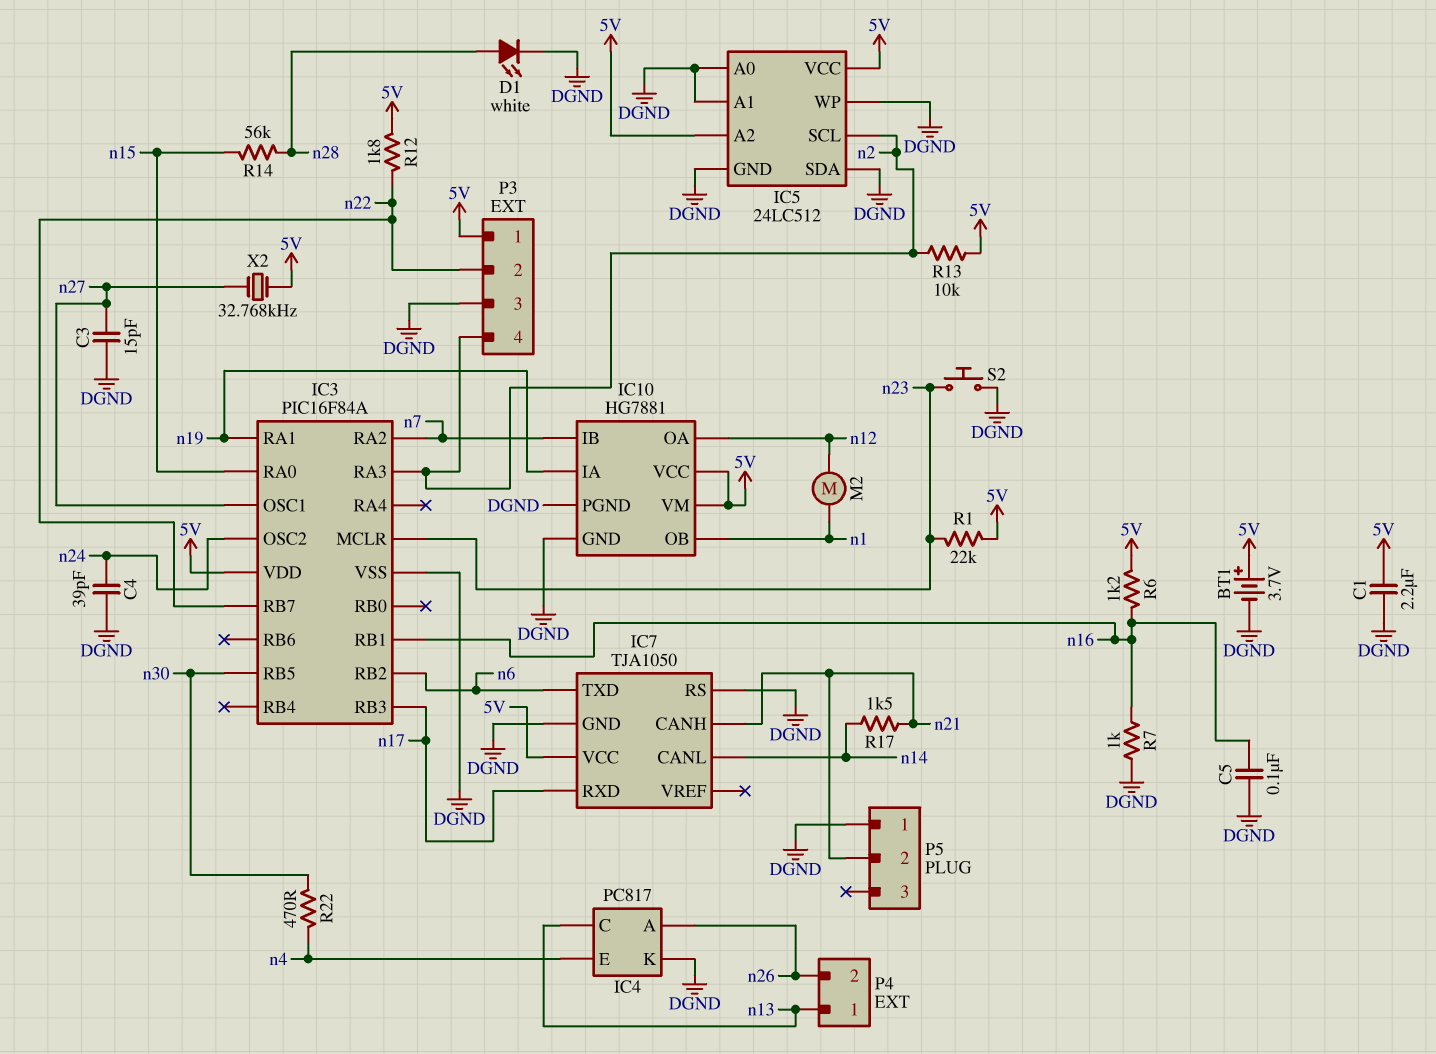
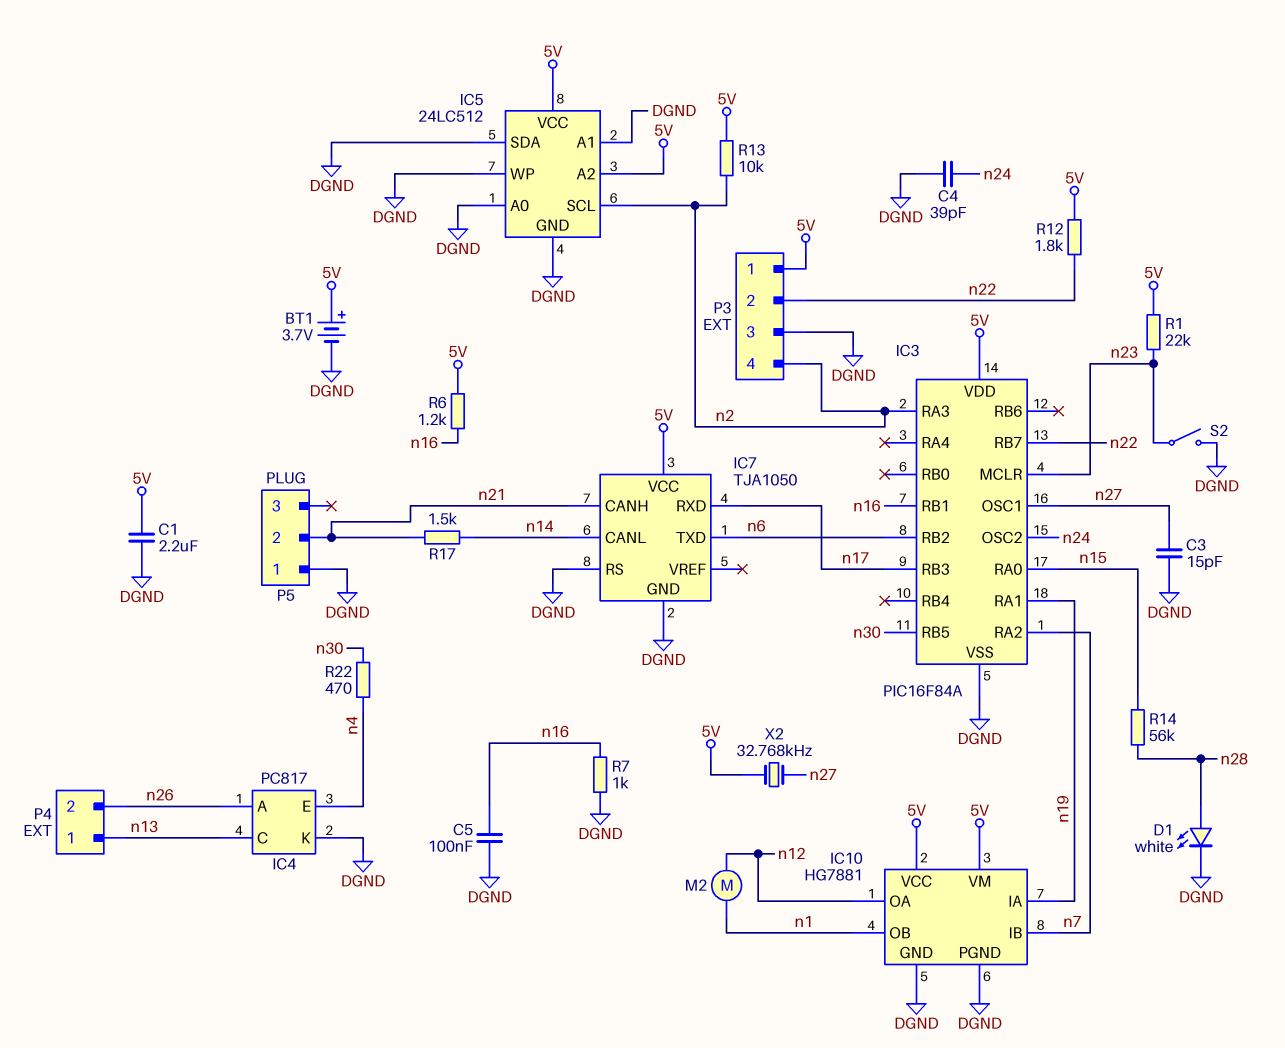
S2: button (DGND, n23) -> switch (DGND, n23)

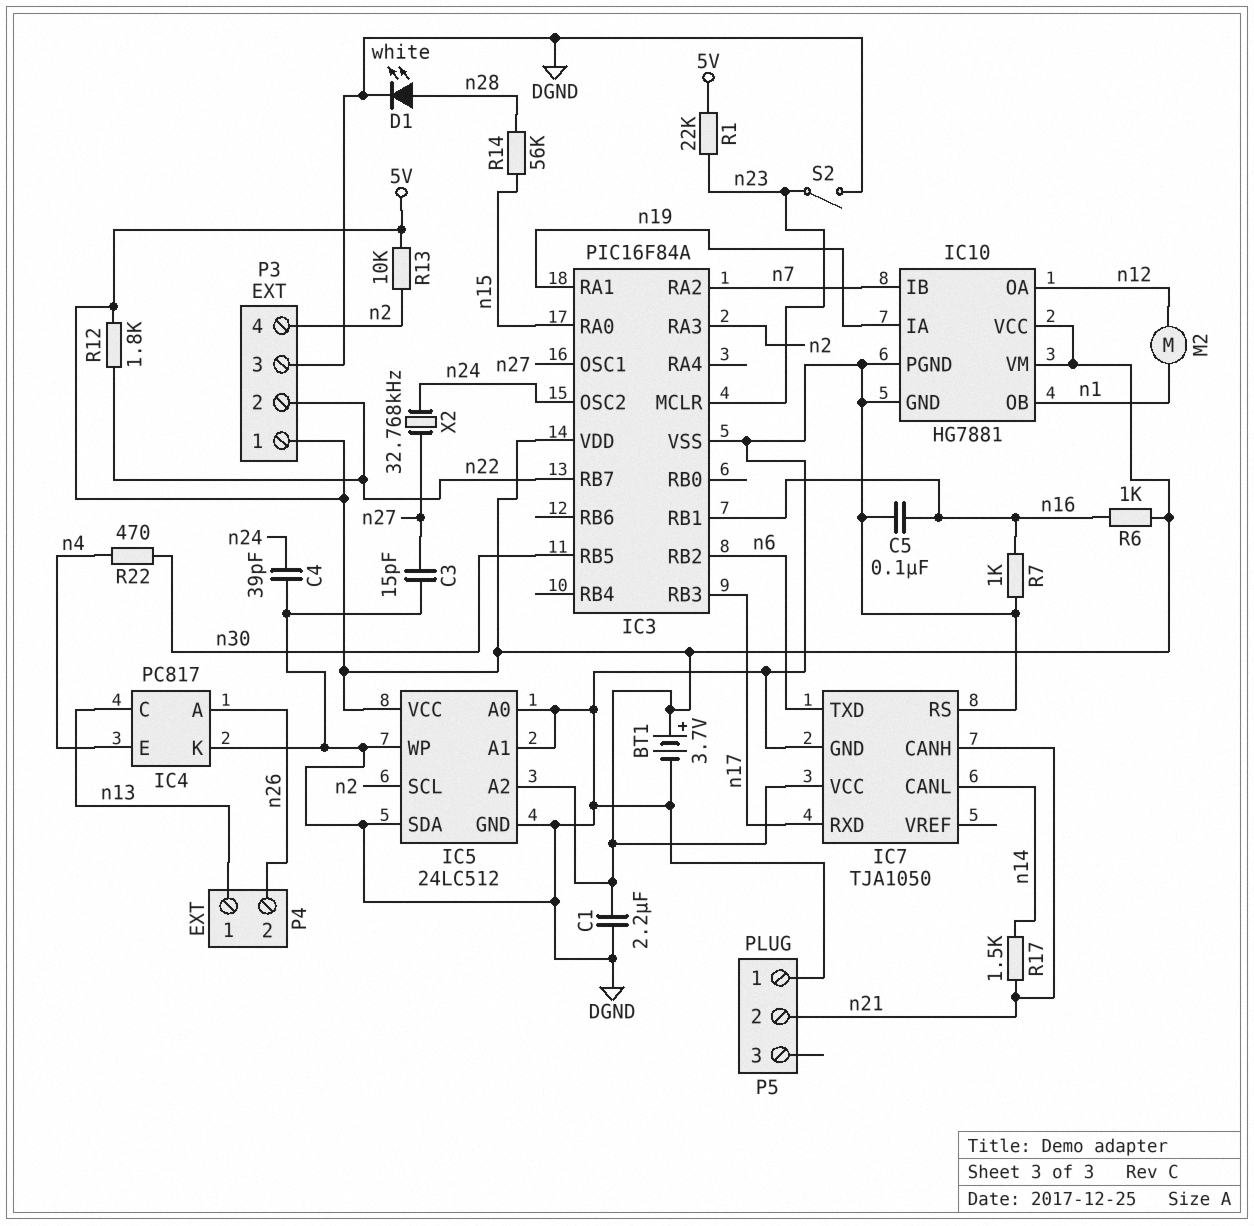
R6: 1.2k (5V, n16) -> 1k (5V, n16)
X2: 32.768kHz (5V, n27) -> 32.768kHz (n24, n27)

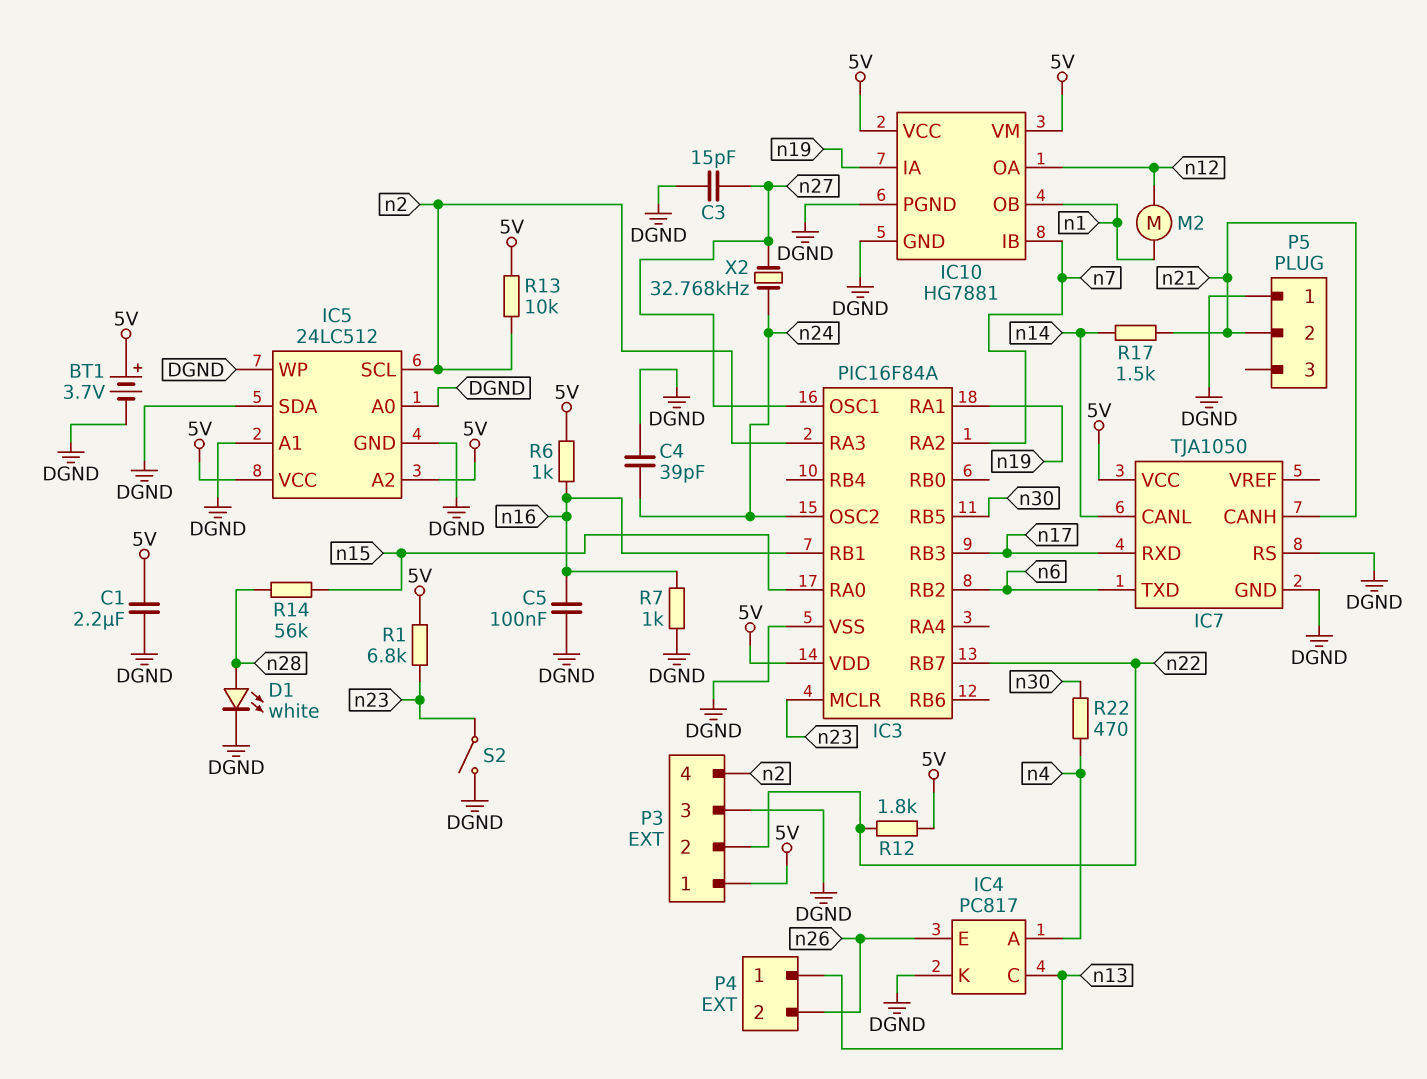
IC4 pin A: n26 -> n4
IC4 pin E: n4 -> n26
R1: 22k (5V, n23) -> 6.8k (5V, n23)

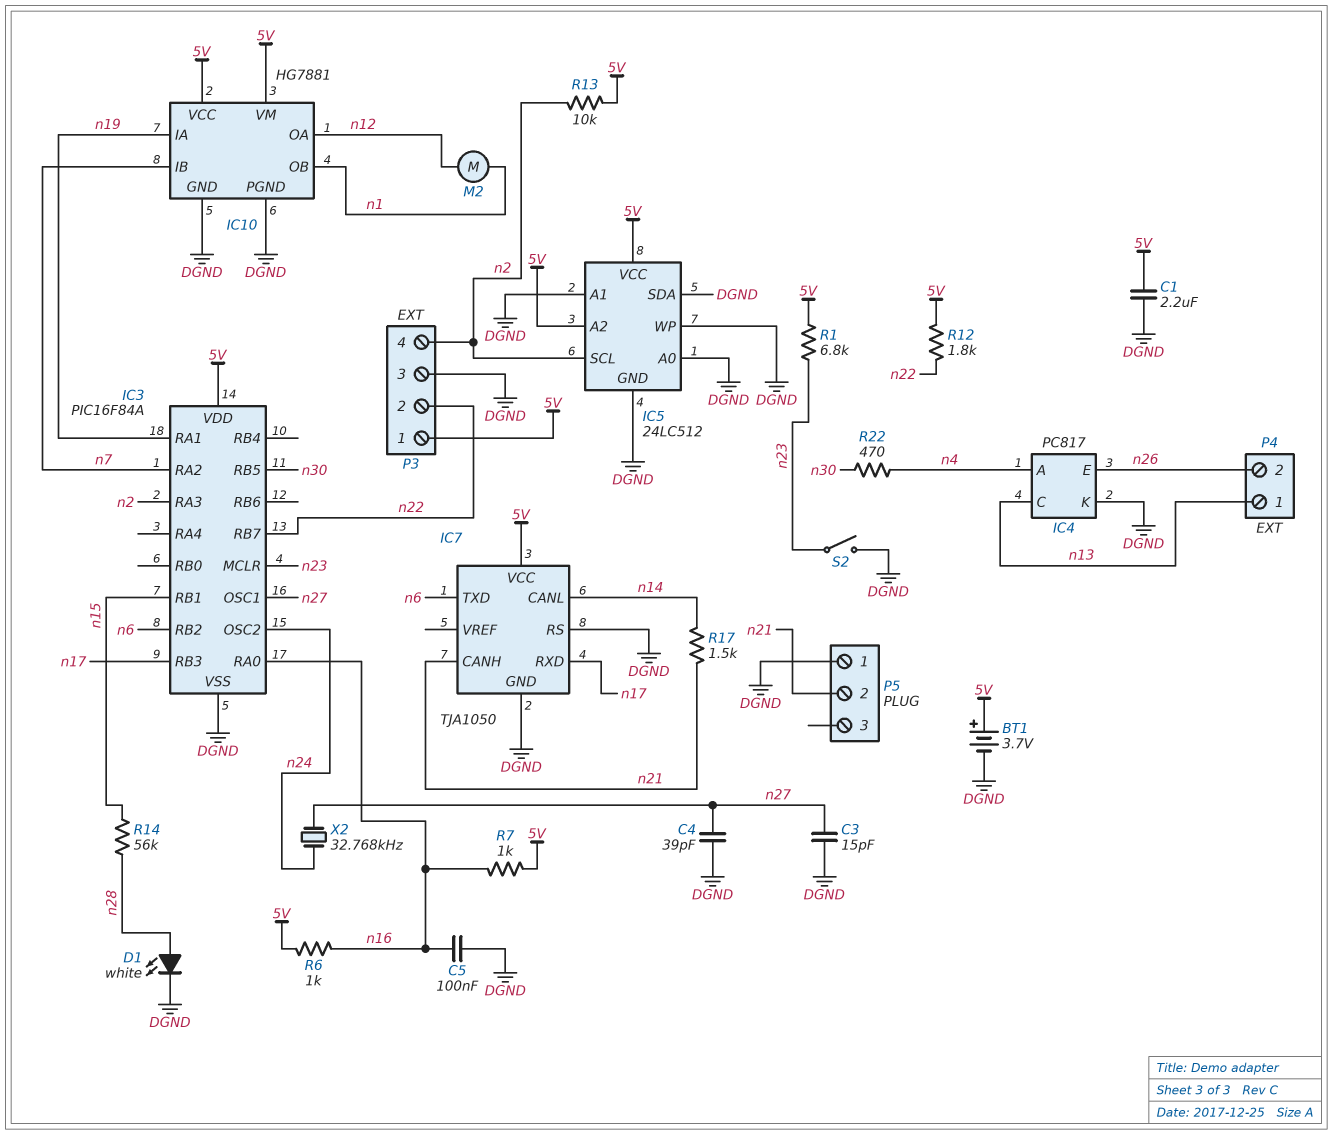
C4: 39pF (DGND, n24) -> 39pF (DGND, n27)
IC3 pin RA0: n15 -> n16
IC3 pin RB1: n16 -> n15
R7: 1k (DGND, n16) -> 1k (5V, n16)

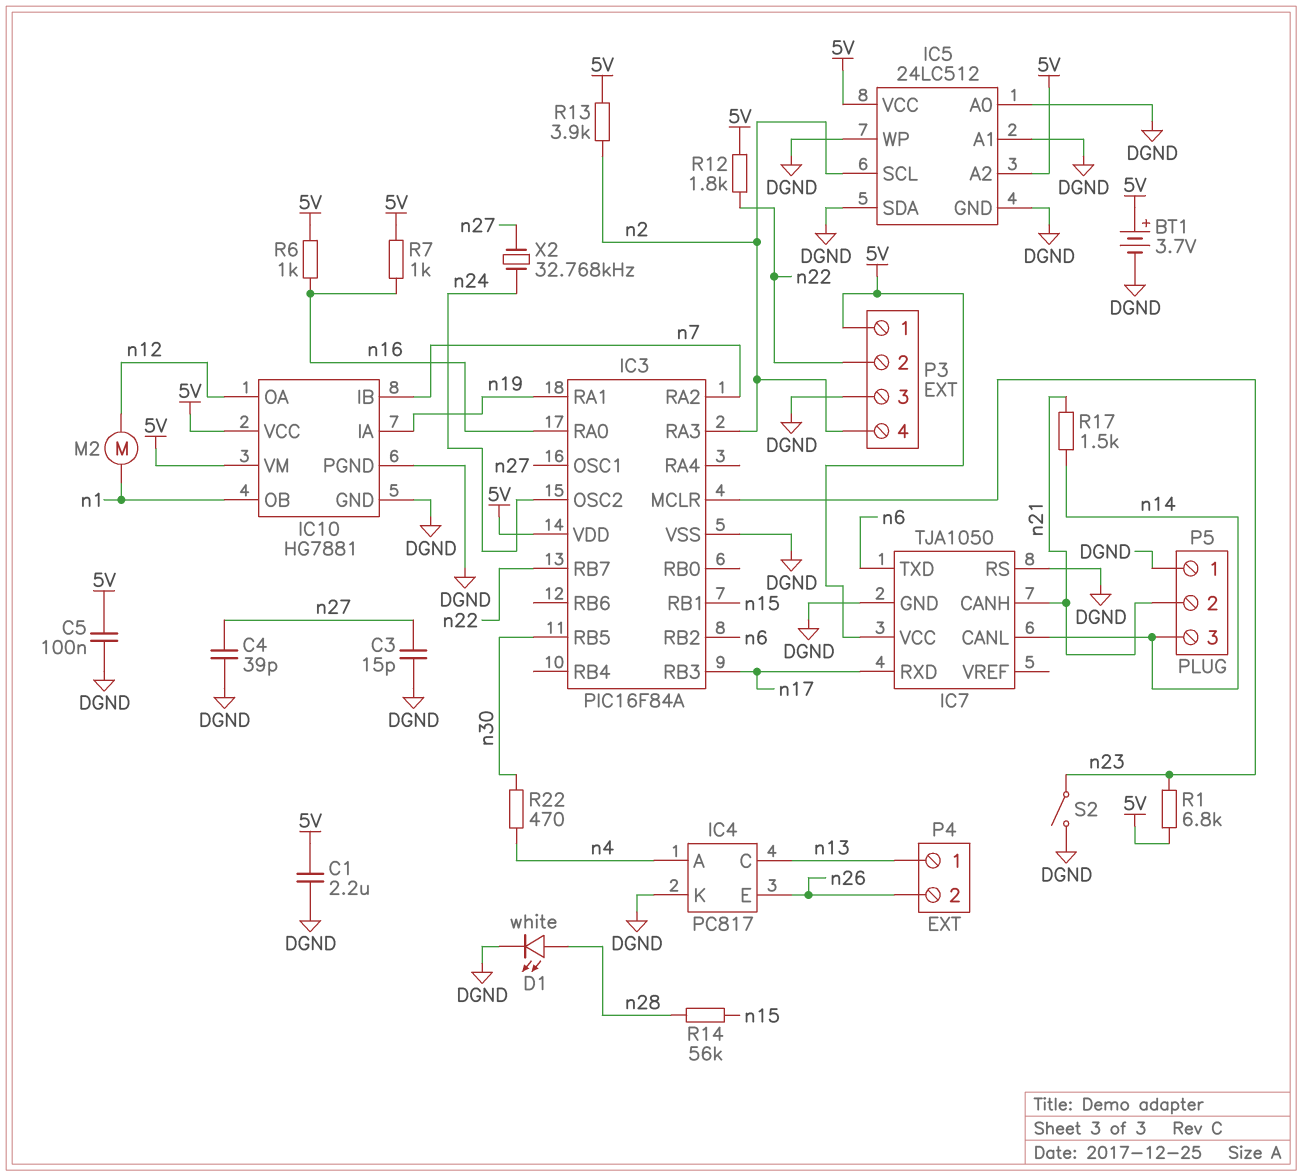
C5: 100nF (DGND, n16) -> 100nF (5V, DGND)
P5 pin 3: none -> n14
R13: 10k (5V, n2) -> 3.9k (5V, n2)

